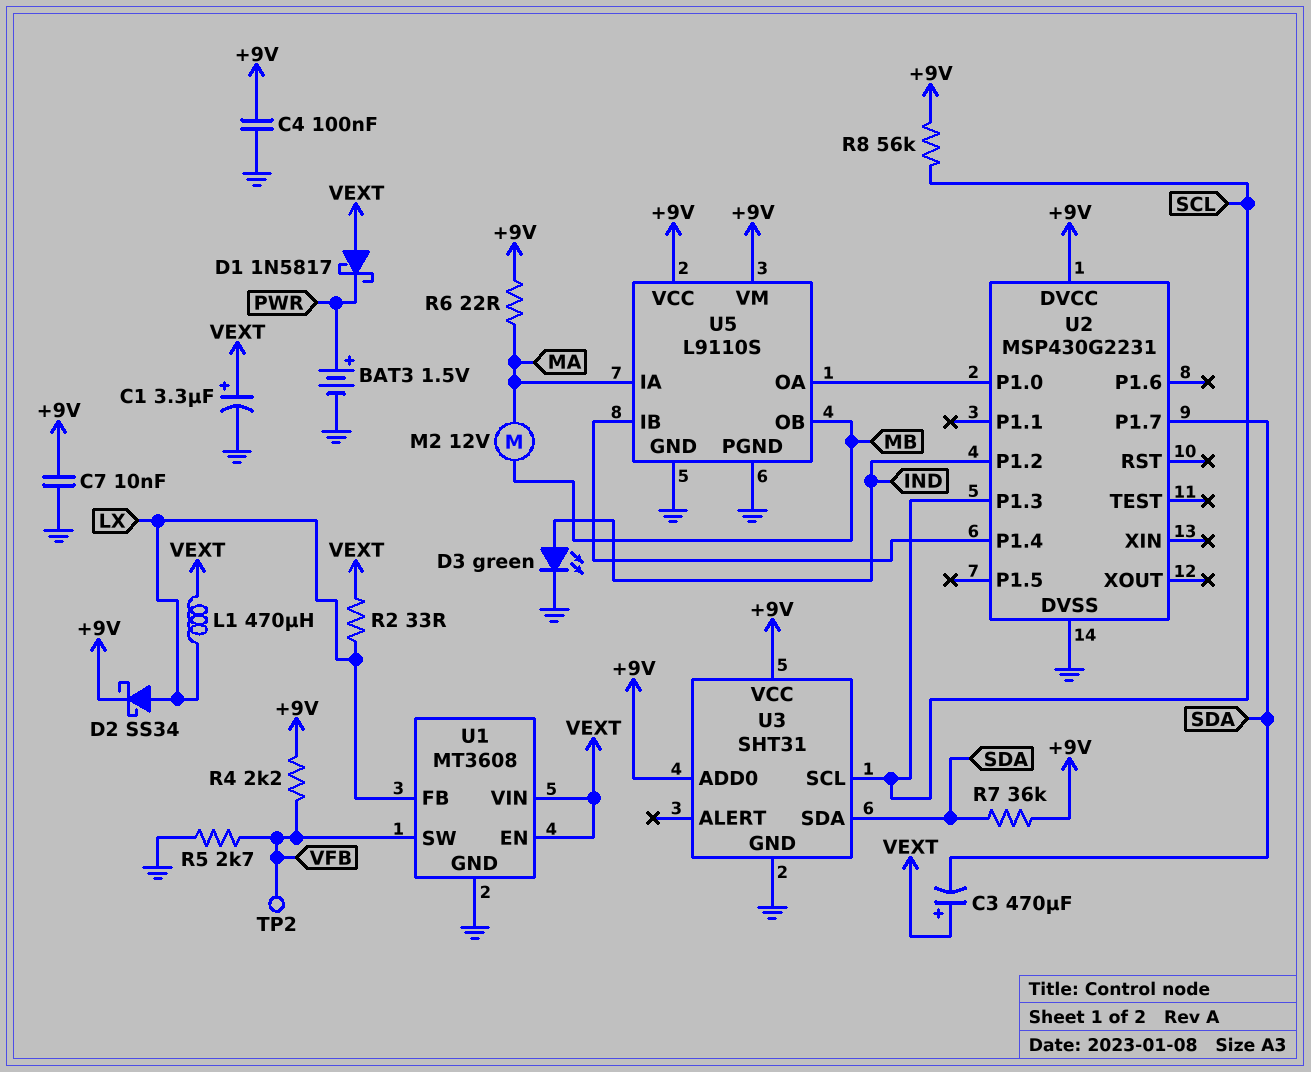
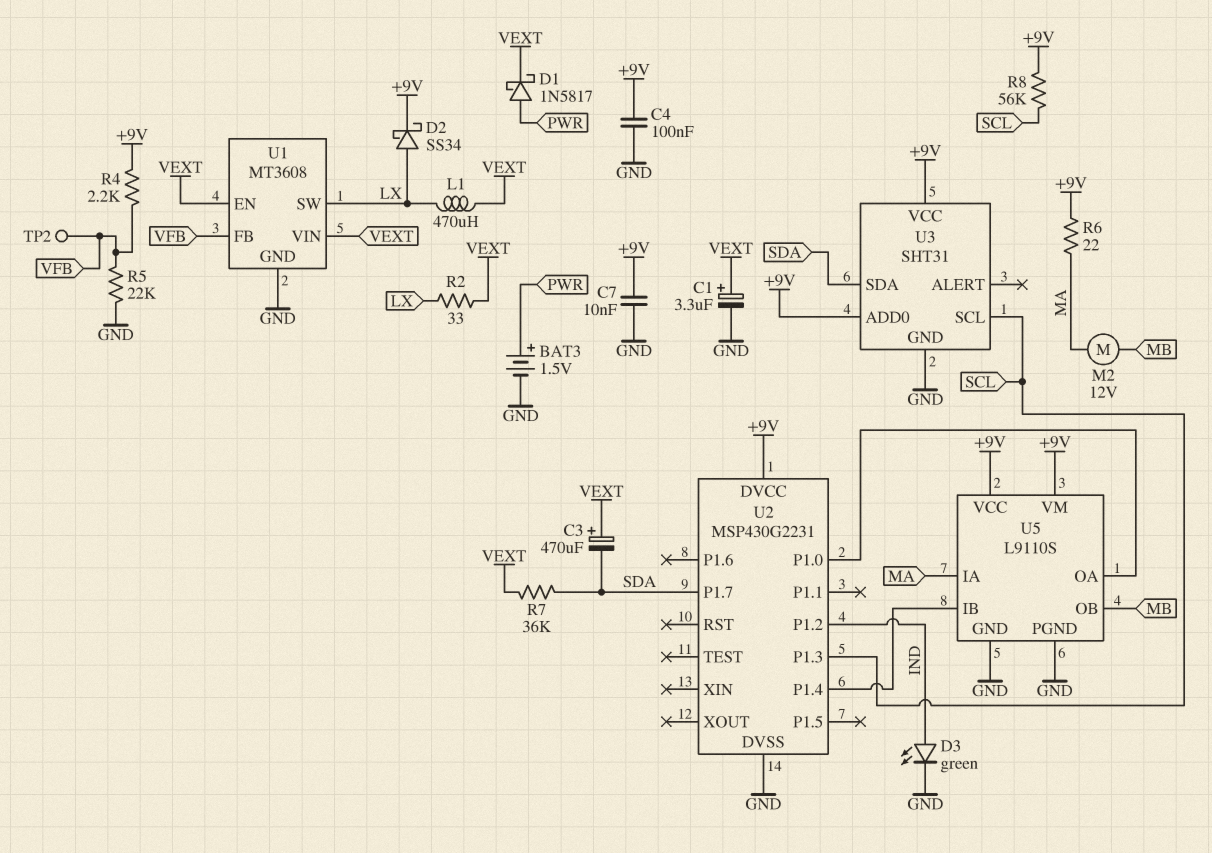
D1: schottky 1N5817 (A VEXT, K PWR) -> schottky 1N5817 (A PWR, K VEXT)
R5: 2.7k (GND, VFB) -> 22k (GND, VFB)
R7: 36k (+9V, SDA) -> 36k (SDA, VEXT)
U1 pin FB: LX -> VFB
U1 pin SW: VFB -> LX

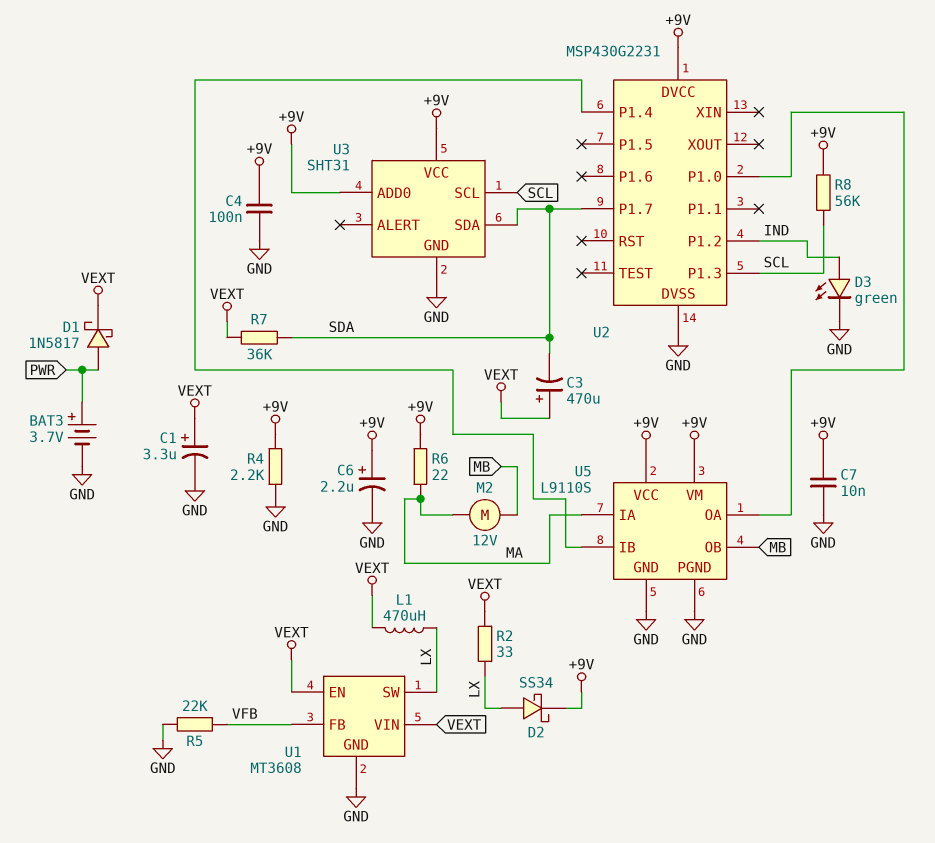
BAT3: 1.5V (plus PWR, minus GND) -> 3.7V (plus PWR, minus GND)
C6: none -> 2.2uF (plus +9V, minus GND)
R4: 2.2k (+9V, VFB) -> 2.2k (+9V, GND)
TP2: test point (VFB) -> none

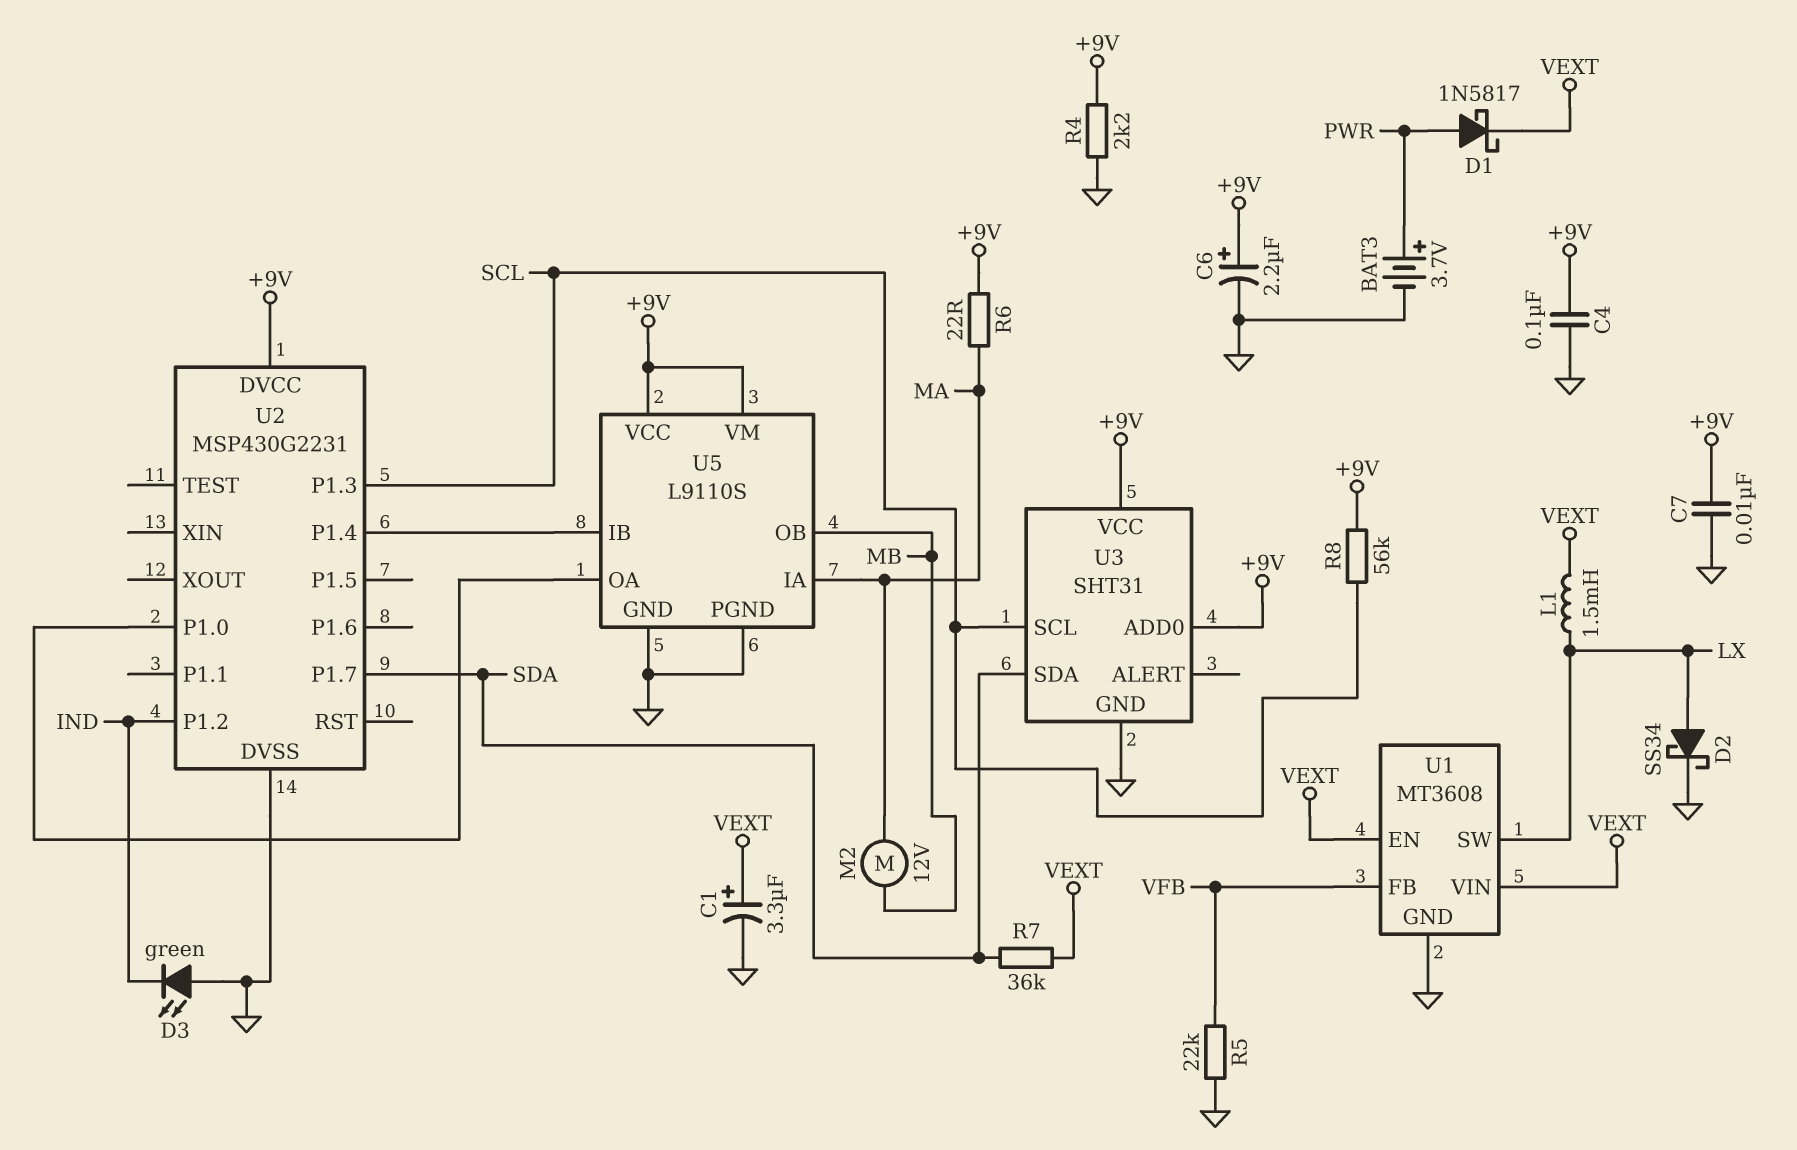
C3: 470uF (plus VEXT, minus SDA) -> none
D2: schottky SS34 (A LX, K +9V) -> schottky SS34 (A LX, K GND)
D3: LED green (A IND, K GND) -> LED green (A GND, K IND)
L1: 470uH (LX, VEXT) -> 1.5mH (LX, VEXT)
R2: 33 (LX, VEXT) -> none

